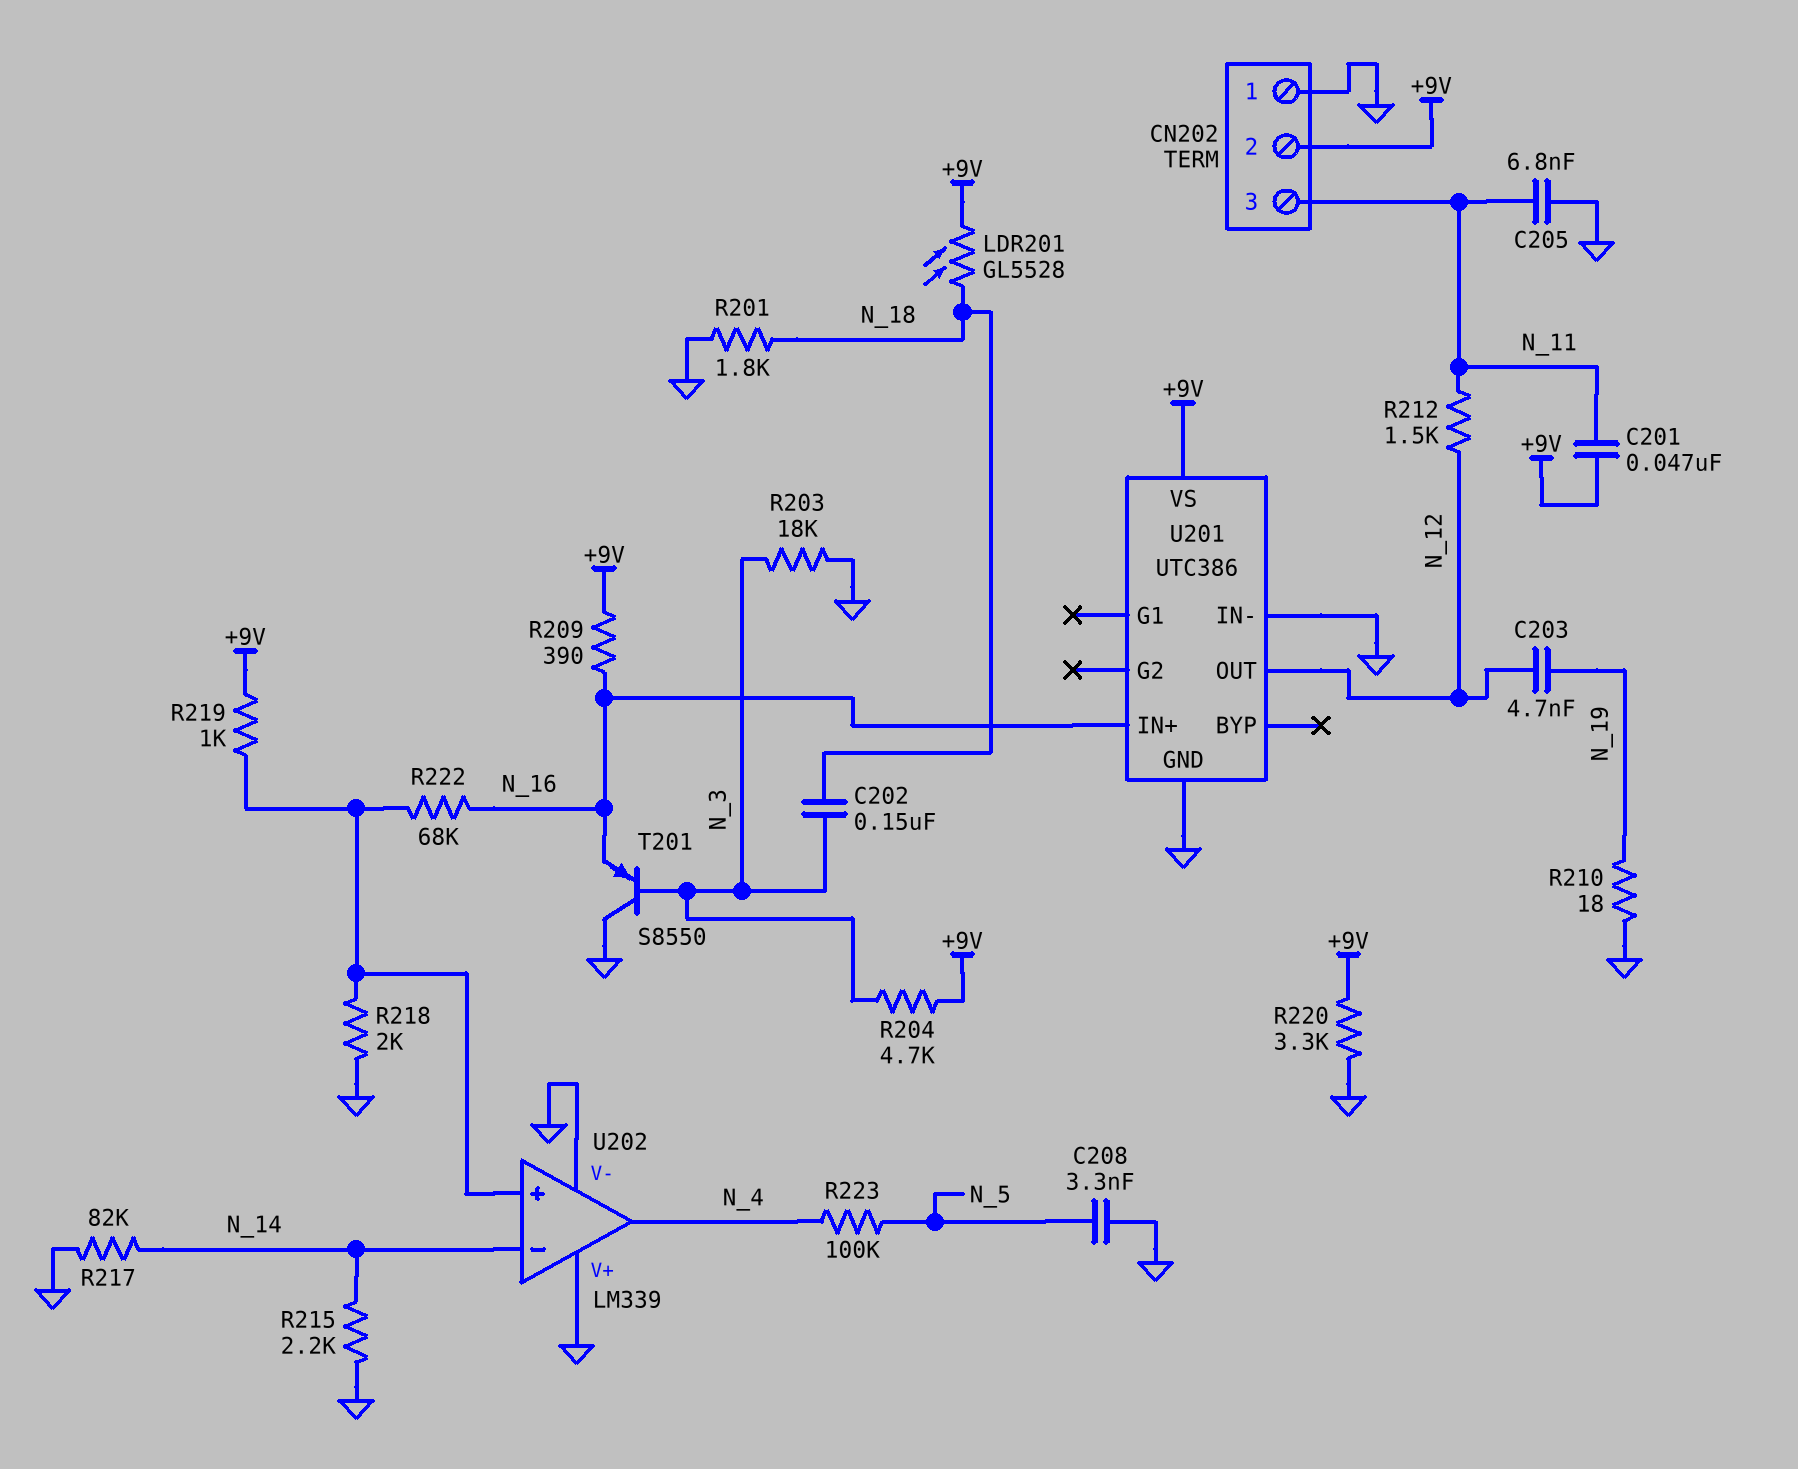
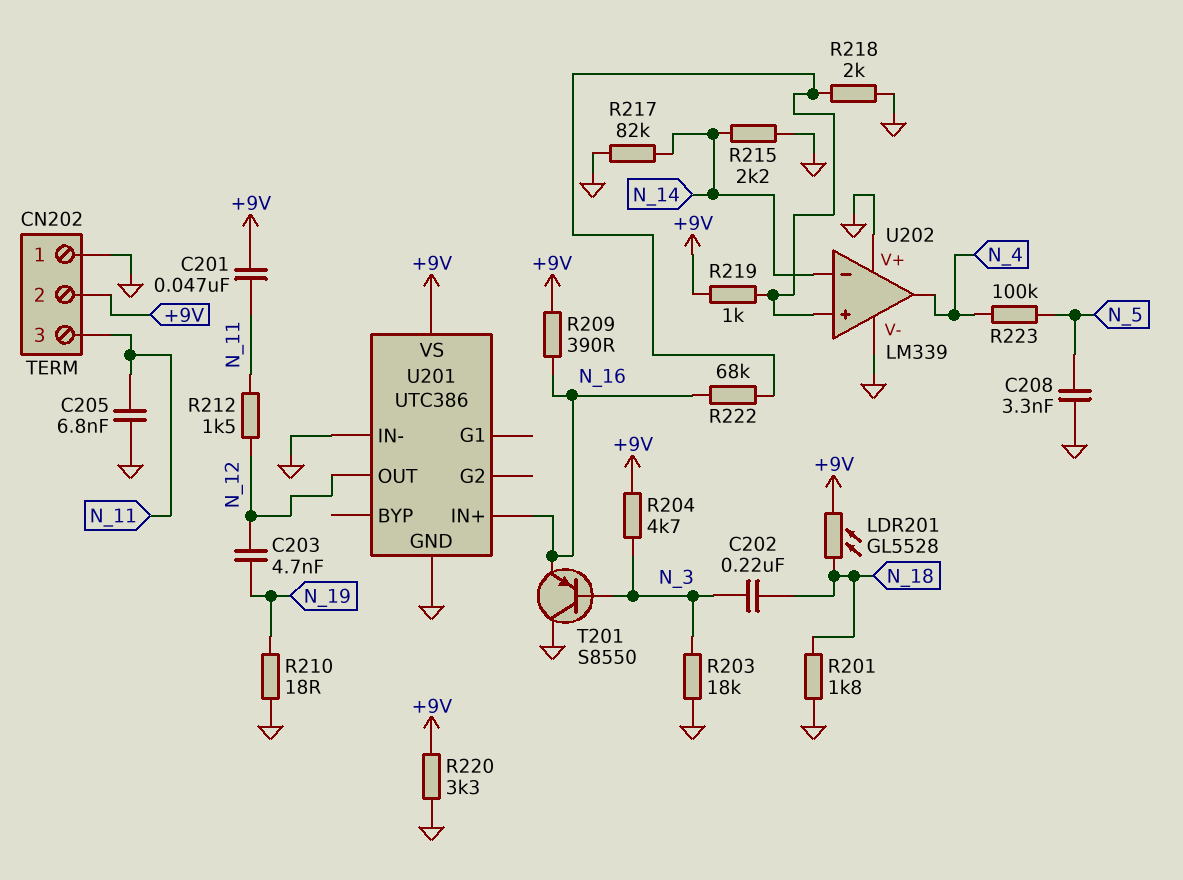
C202: 150nF (N_3, N_18) -> 220nF (N_3, N_18)

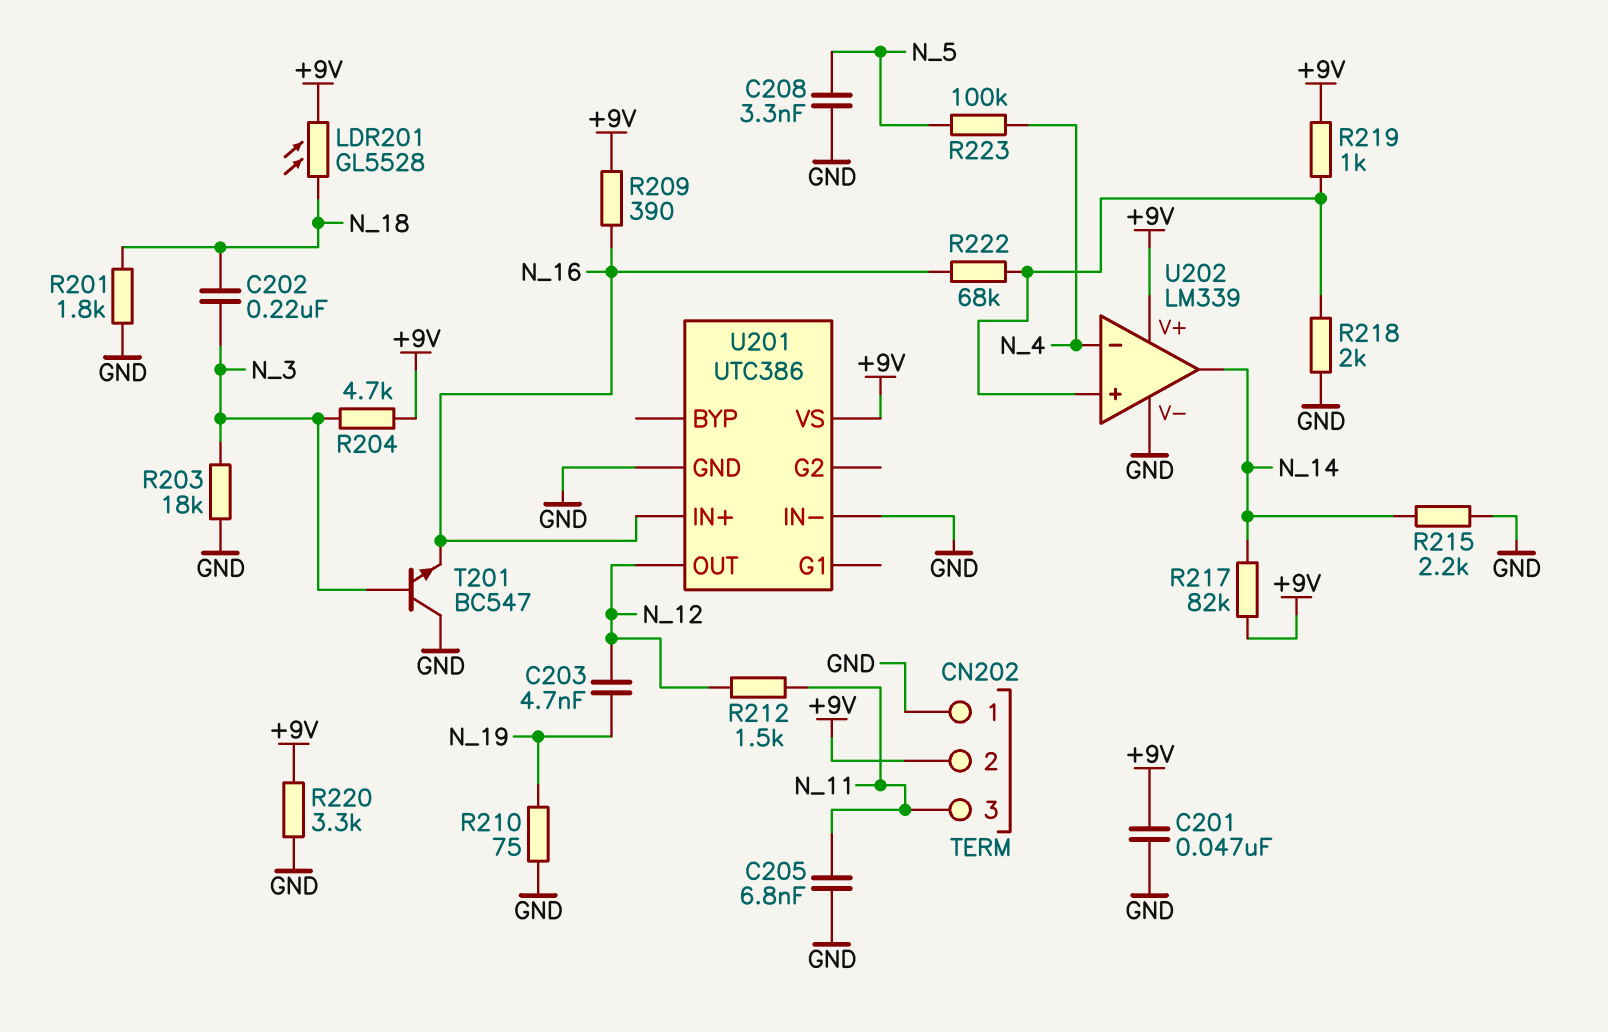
C201: 47nF (+9V, N_11) -> 47nF (+9V, GND)
R210: 18 (GND, N_19) -> 75 (GND, N_19)
R217: 82k (GND, N_14) -> 82k (+9V, N_14)
T201: PNP S8550 (B N_3, C GND, E N_16) -> NPN BC547 (B N_3, C GND, E N_16)
U202 pin V+: GND -> +9V
U202 pin in-: N_14 -> N_4
U202 pin out: N_4 -> N_14

